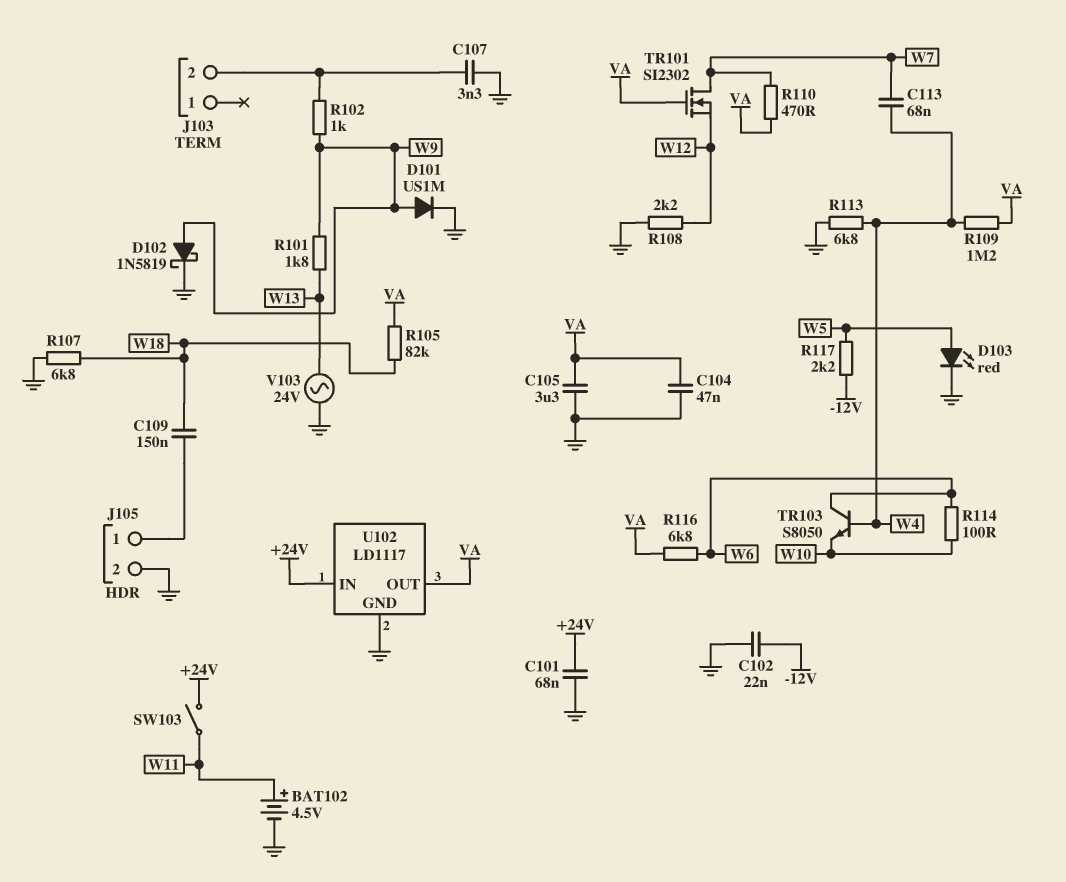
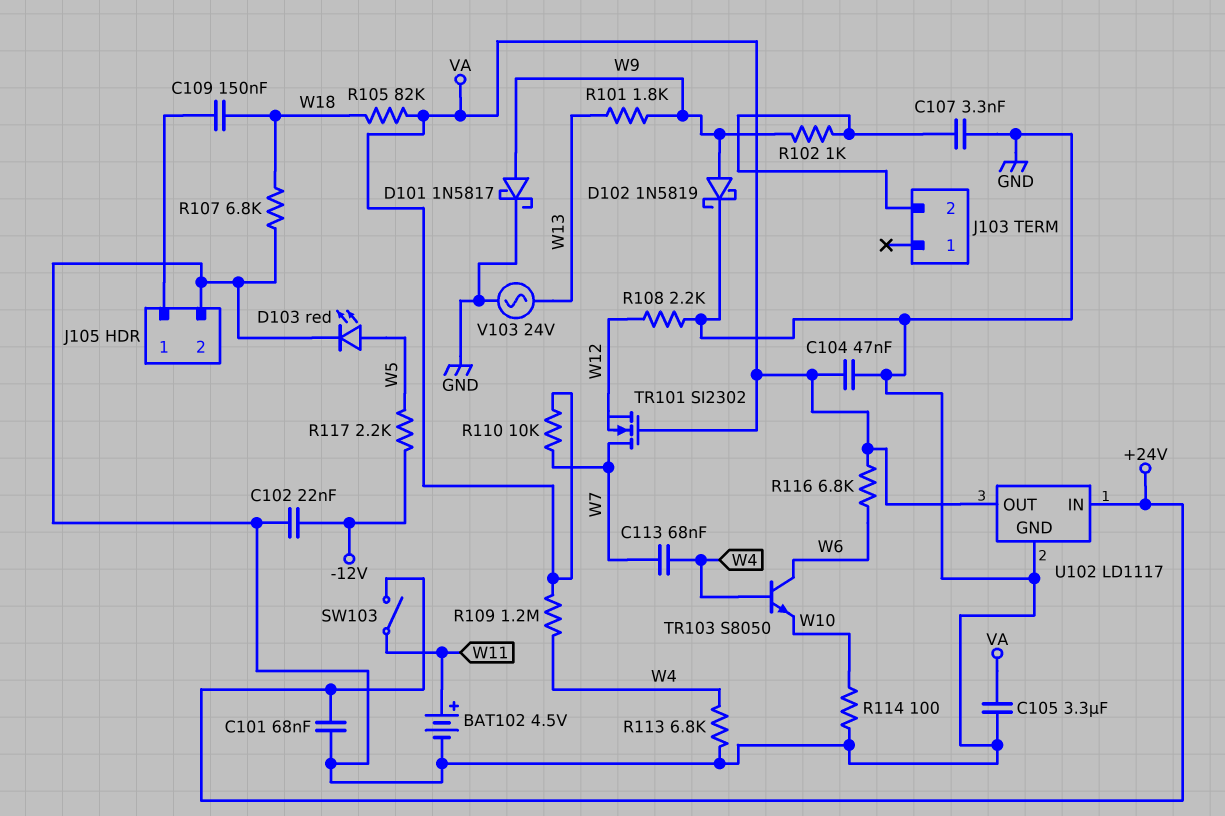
D101: diode US1M (A W9, K GND) -> schottky 1N5817 (A W9, K GND)
R110: 470 (VA, W7) -> 10k (VA, W7)
R114: 100 (W6, W10) -> 100 (GND, W10)

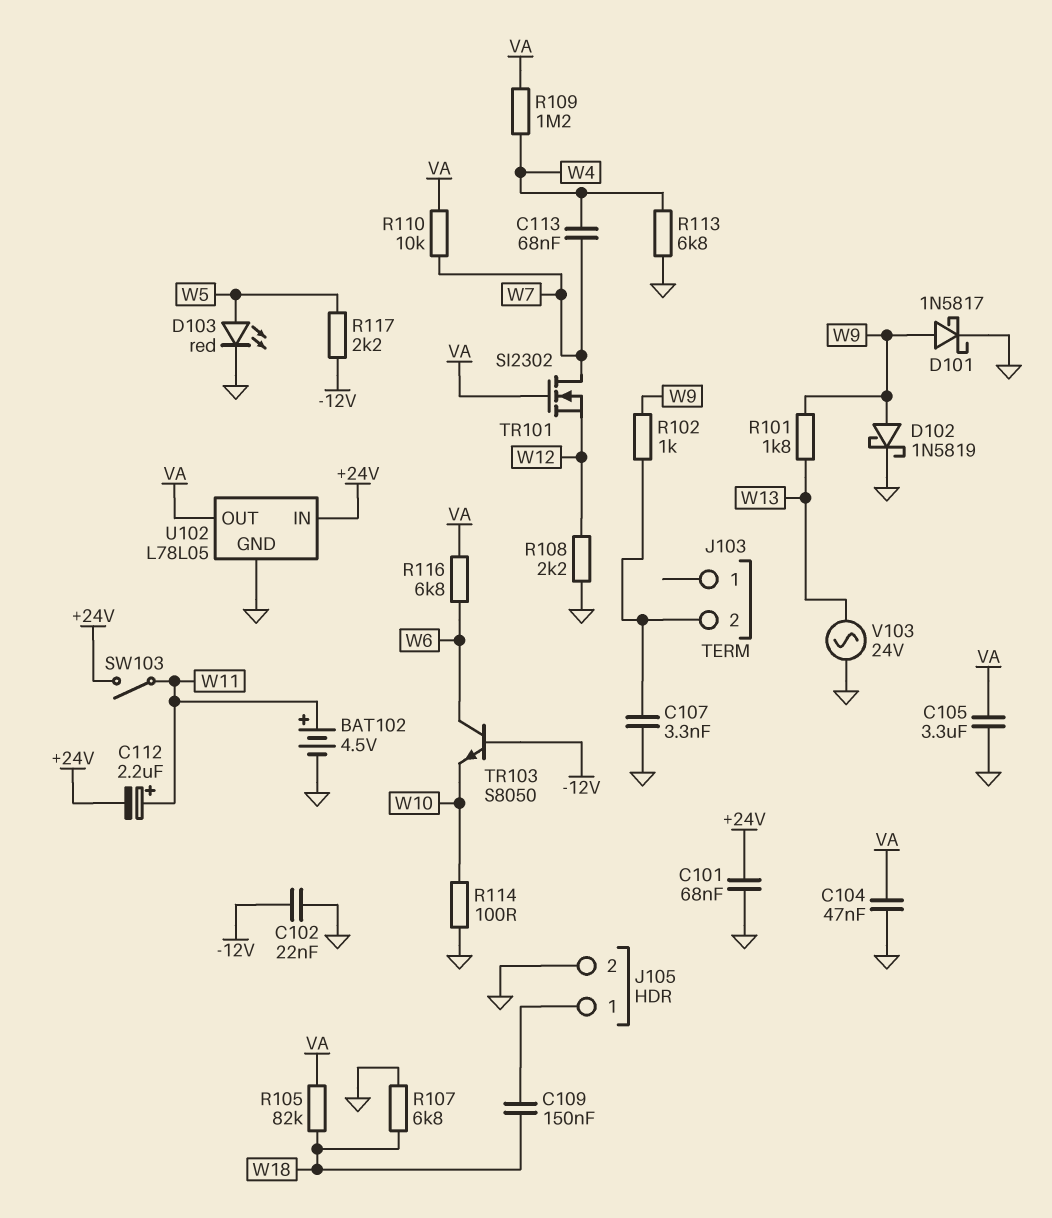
C112: none -> 2.2uF (plus W11, minus +24V)
TR103: NPN S8050 (B W4, C W6, E W10) -> NPN S8050 (B -12V, C W6, E W10)
U102: LD1117 -> L78L05

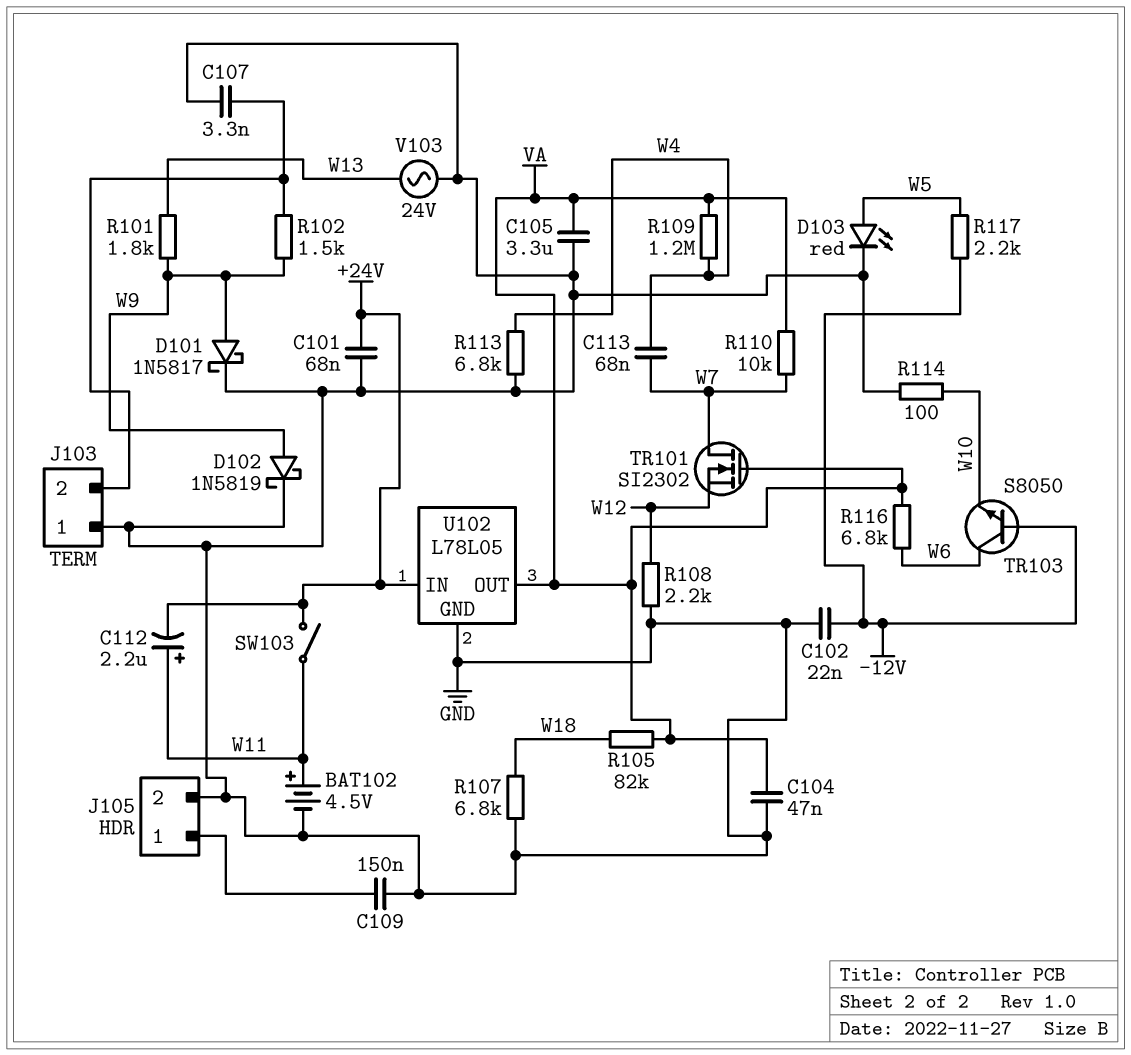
C109: 150nF (J105/1, W18) -> 150nF (GND, J105/1)
J103 pin 1: none -> GND
R102: 1k (J103/2, W9) -> 1.5k (J103/2, W9)

